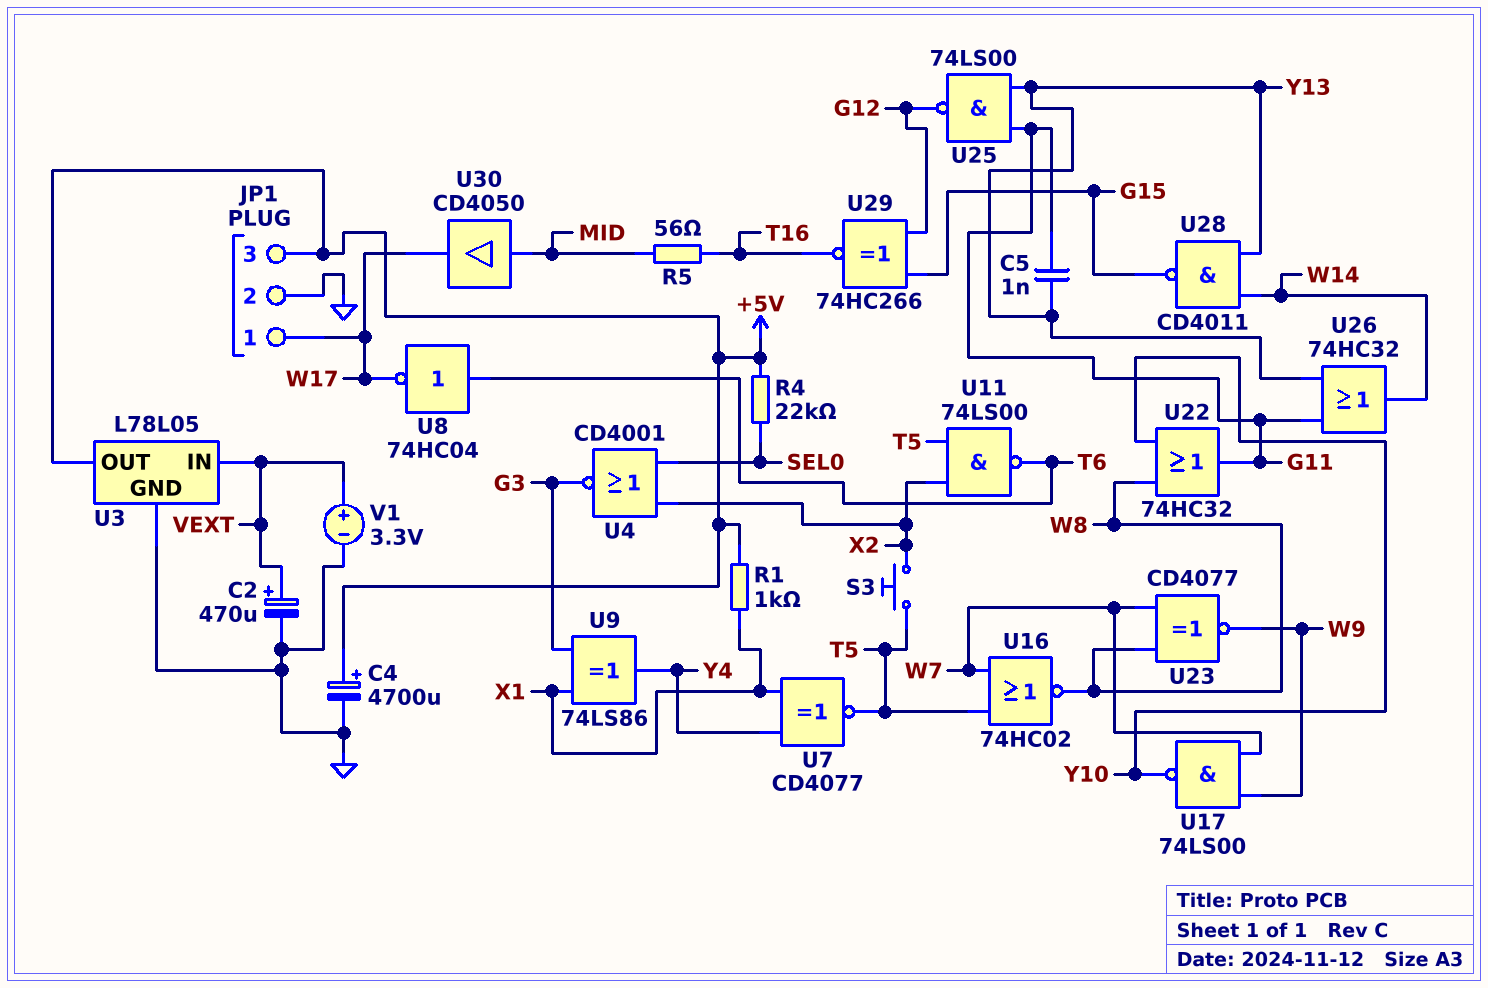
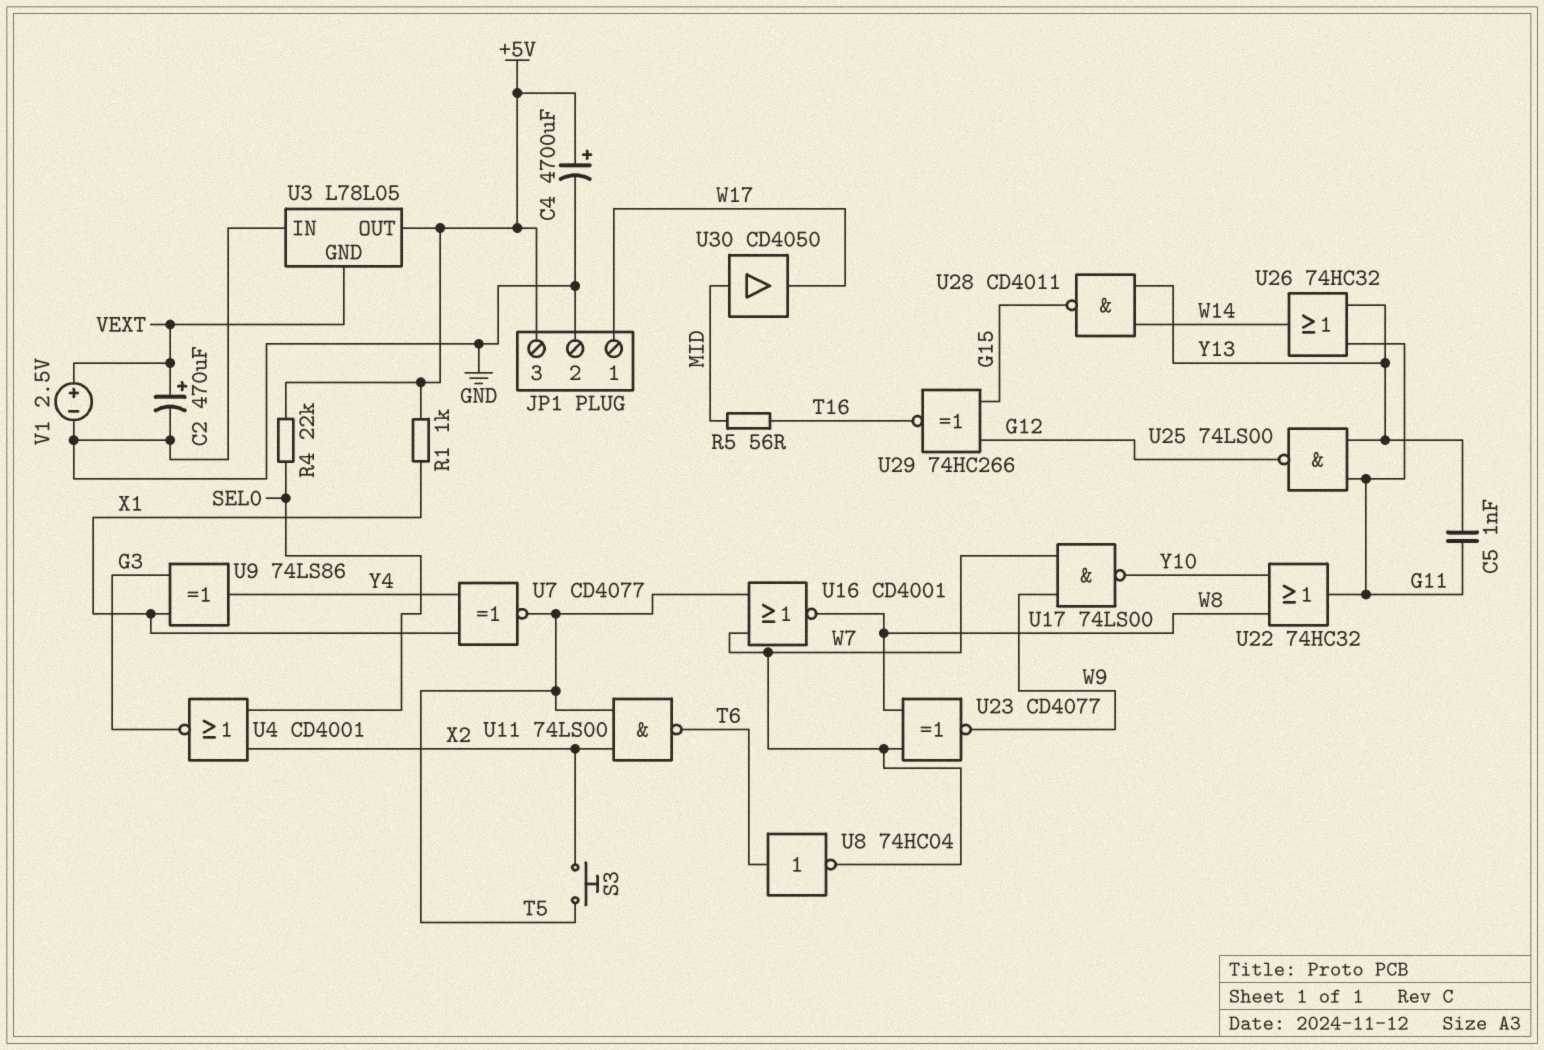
U3 pin GND: GND -> VEXT
U3 pin IN: VEXT -> GND
U8: NOT 74HC04 (in T6, out W17) -> NOT 74HC04 (in T6, out W7)
U16: NOR 74HC02 (in T5, in W7, out W8) -> NOR CD4001 (in T5, in W7, out W8)
V1: 3.3V (plus VEXT, minus GND) -> 2.5V (plus VEXT, minus GND)

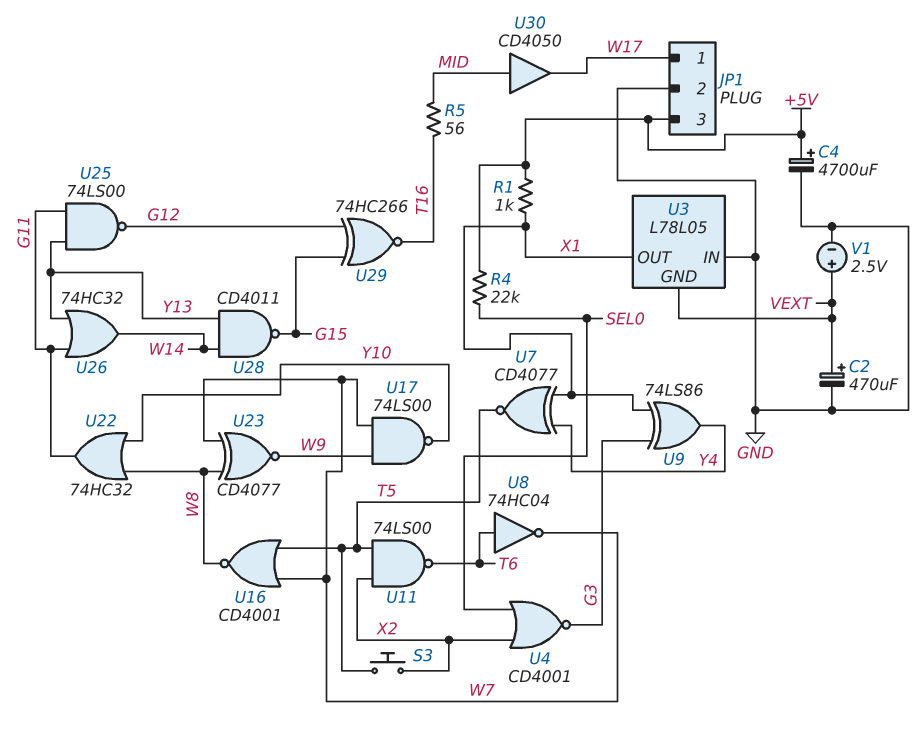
C5: 1nF (G11, Y13) -> none
U3 pin OUT: +5V -> X1

